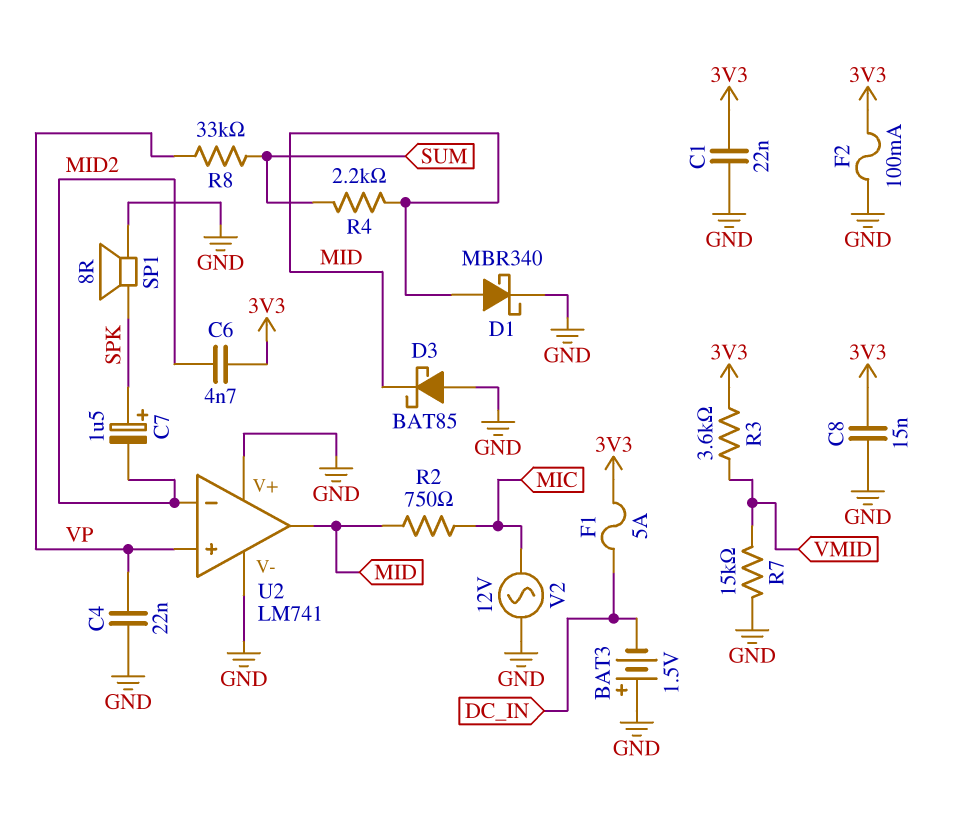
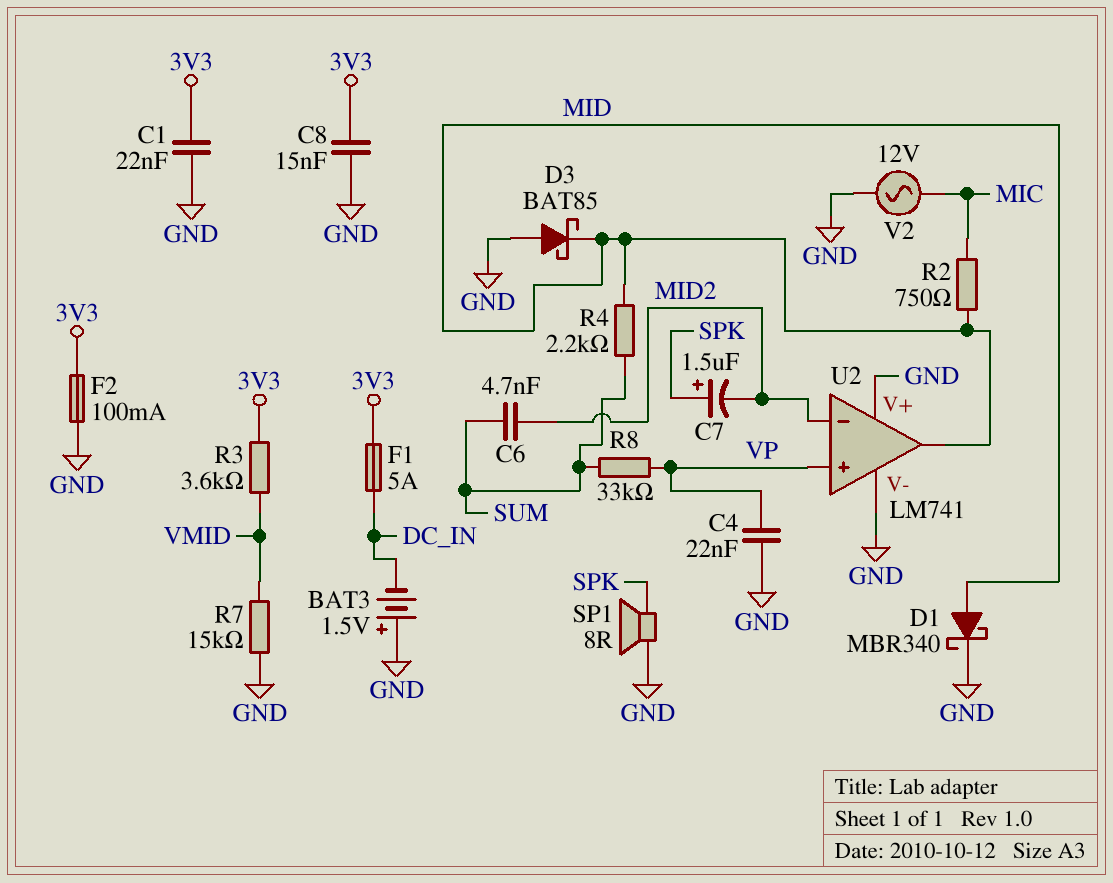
C6: 4.7nF (3V3, MID2) -> 4.7nF (MID2, SUM)

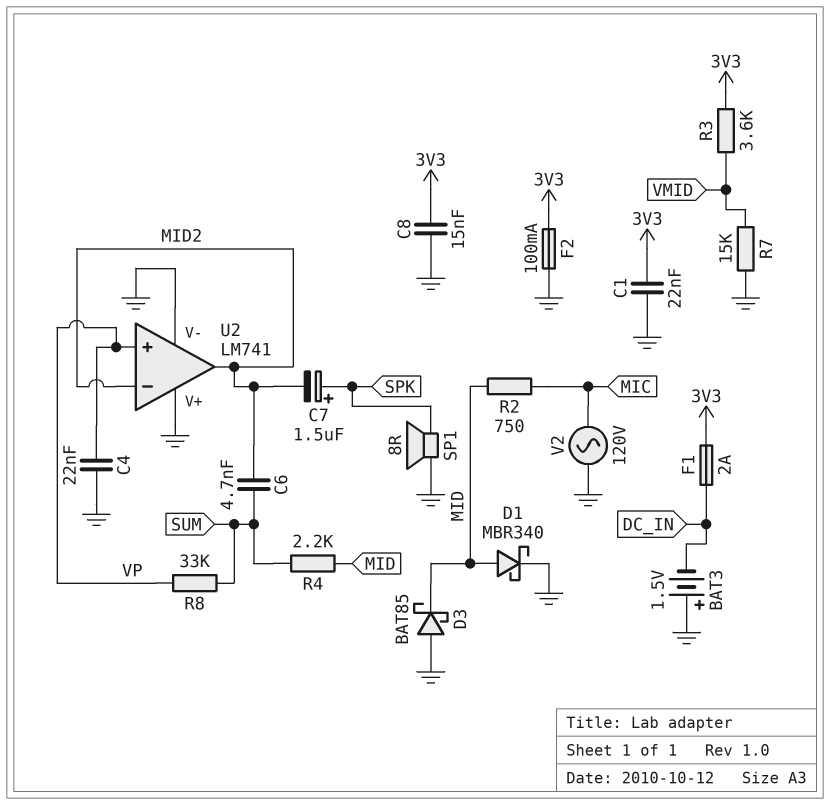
F1: 5A (3V3, DC_IN) -> 2A (3V3, DC_IN)
U2 pin out: MID -> MID2
V2: AC 12V (GND, MIC) -> AC 120V (GND, MIC)

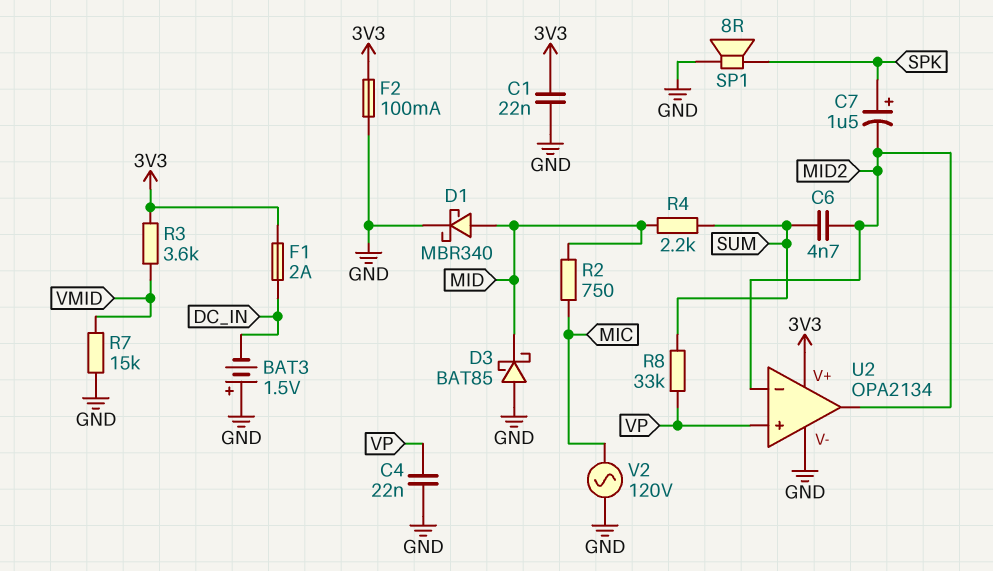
C8: 15nF (3V3, GND) -> none
U2: LM741 -> OPA2134
U2 pin V+: GND -> 3V3

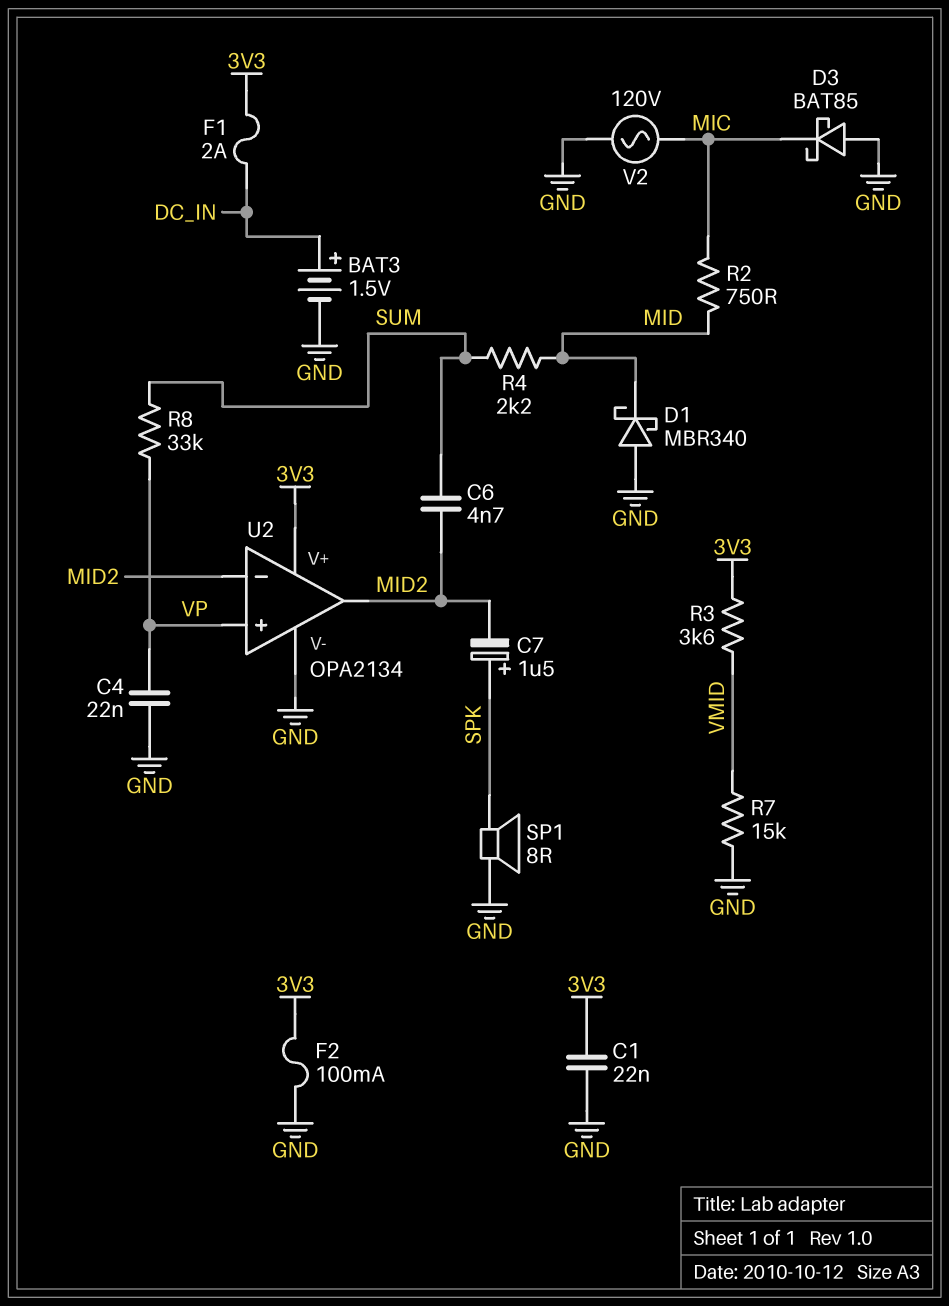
BAT3: 1.5V (plus GND, minus DC_IN) -> 1.5V (plus DC_IN, minus GND)
D1: schottky MBR340 (A MID, K GND) -> schottky MBR340 (A GND, K MID)
D3: schottky BAT85 (A GND, K MID) -> schottky BAT85 (A GND, K MIC)

